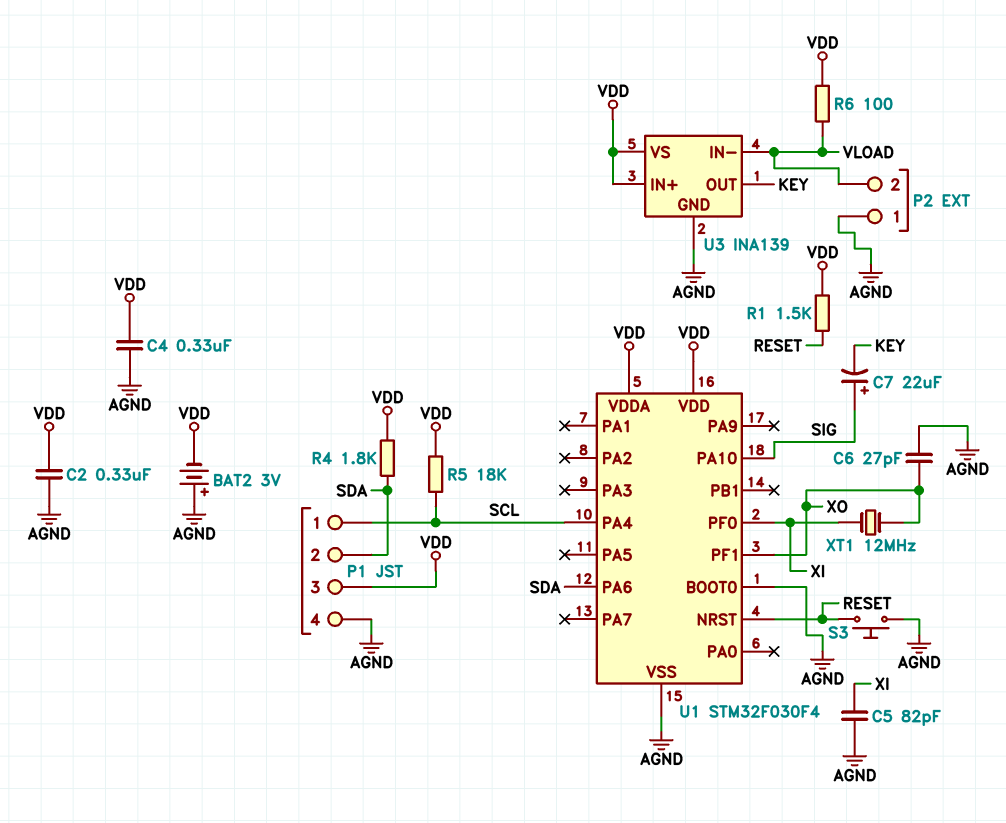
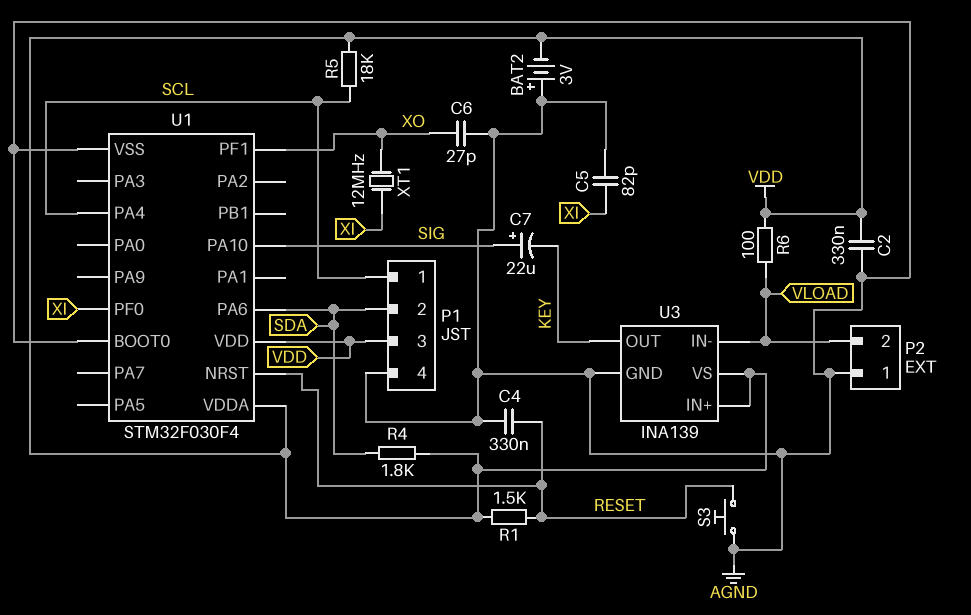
C4: 330nF (AGND, VDD) -> 330nF (AGND, RESET)

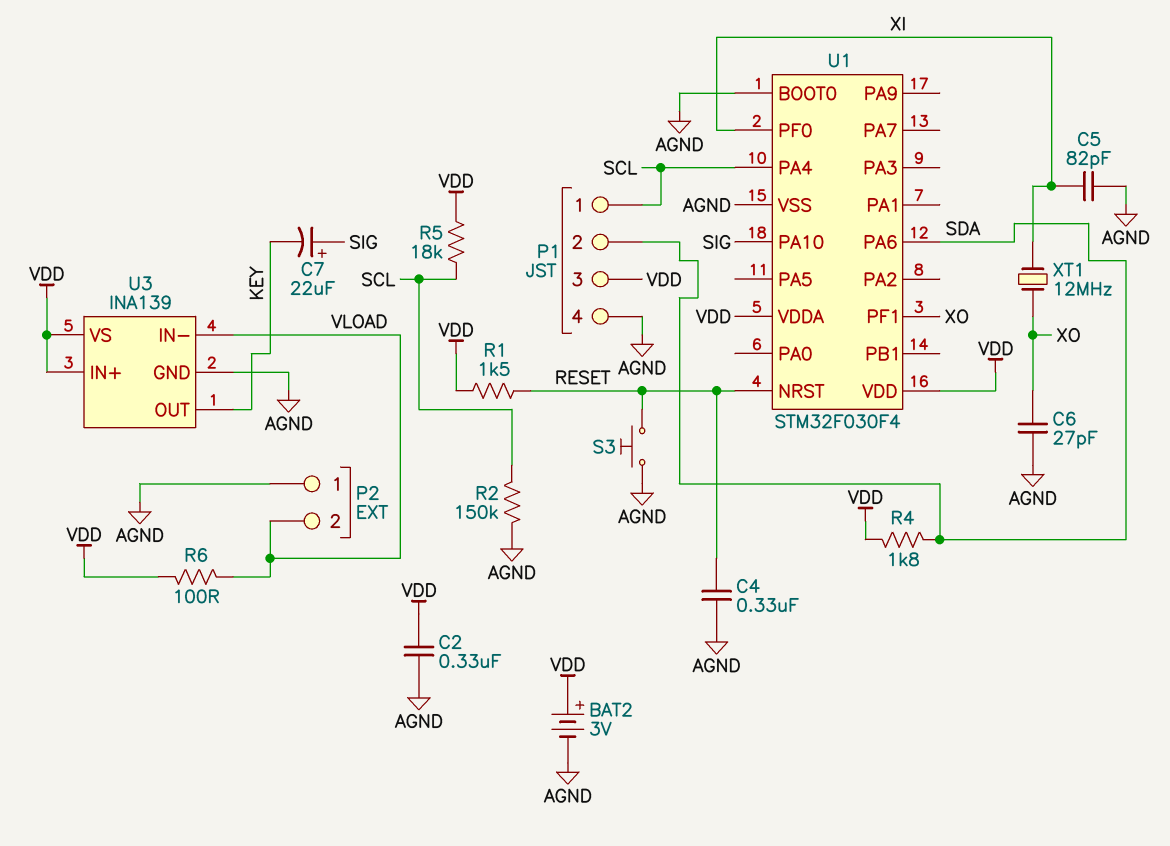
BAT2: 3V (plus AGND, minus VDD) -> 3V (plus VDD, minus AGND)
R2: none -> 150k (AGND, SCL)

